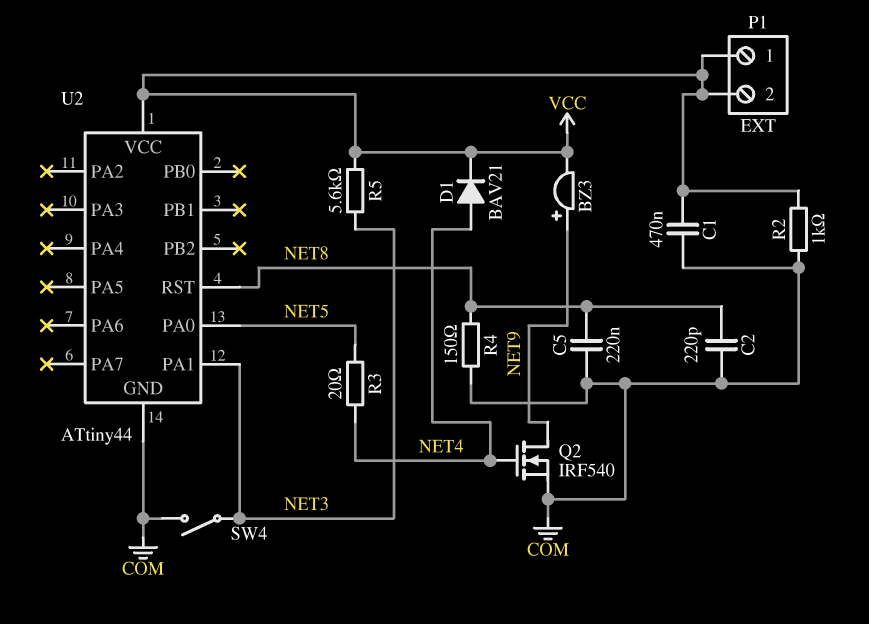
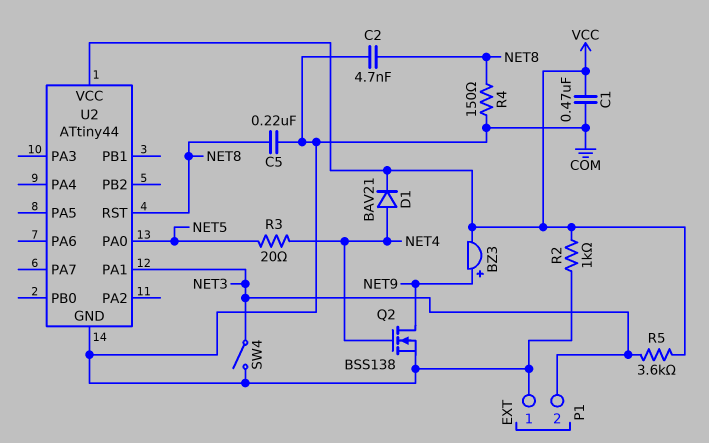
C2: 220pF (COM, NET8) -> 4.7nF (COM, NET8)
P1 pin 1: VCC -> COM
P1 pin 2: VCC -> NET3
Q2: NMOS IRF540 (G NET4, D NET9, S COM) -> NMOS BSS138 (G NET4, D NET9, S COM)
R5: 5.6k (NET3, VCC) -> 3.6k (NET3, VCC)

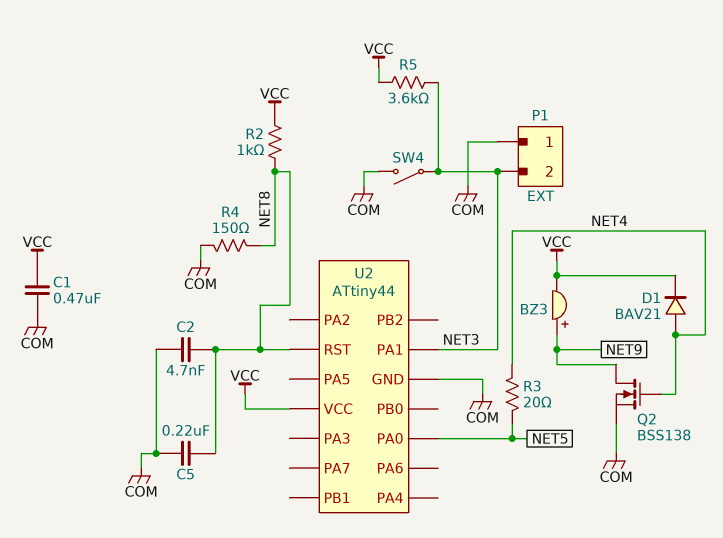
R2: 1k (COM, VCC) -> 1k (NET8, VCC)

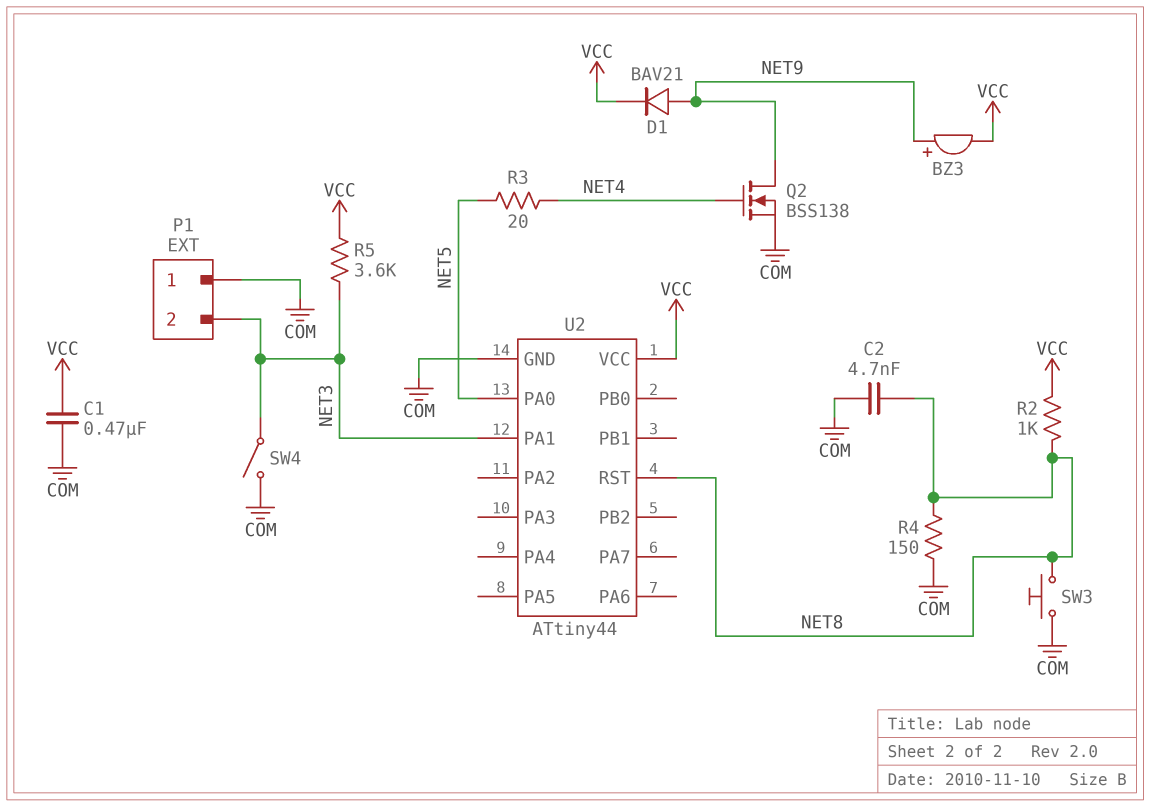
C5: 220nF (COM, NET8) -> none
D1: diode BAV21 (A NET4, K VCC) -> diode BAV21 (A NET9, K VCC)
SW3: none -> button (COM, NET8)

